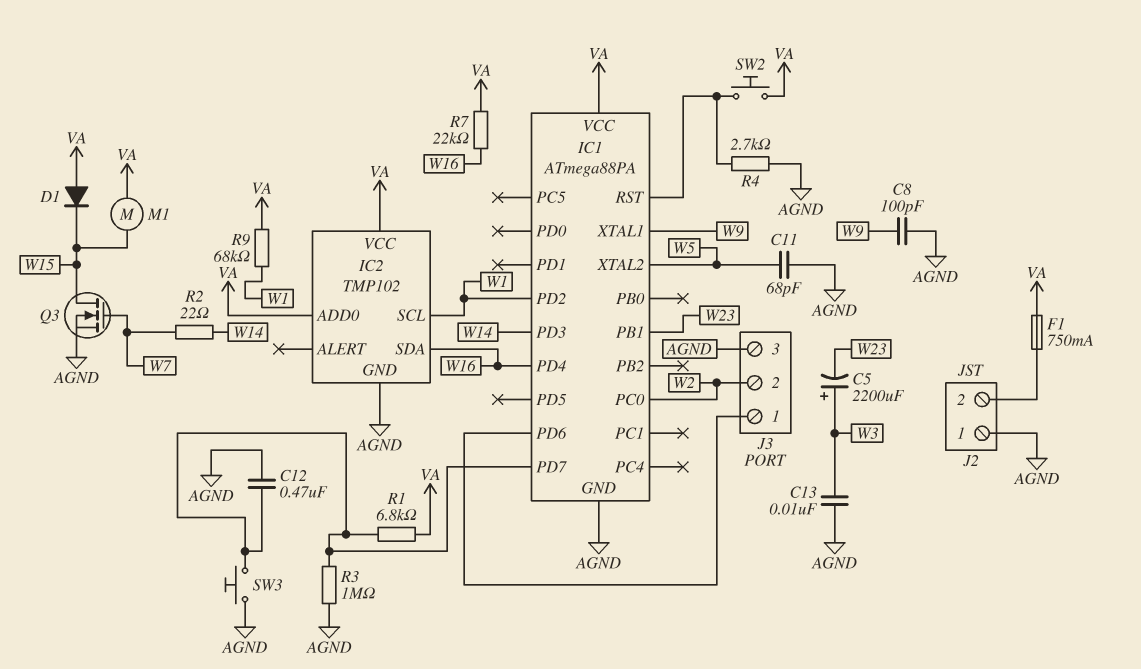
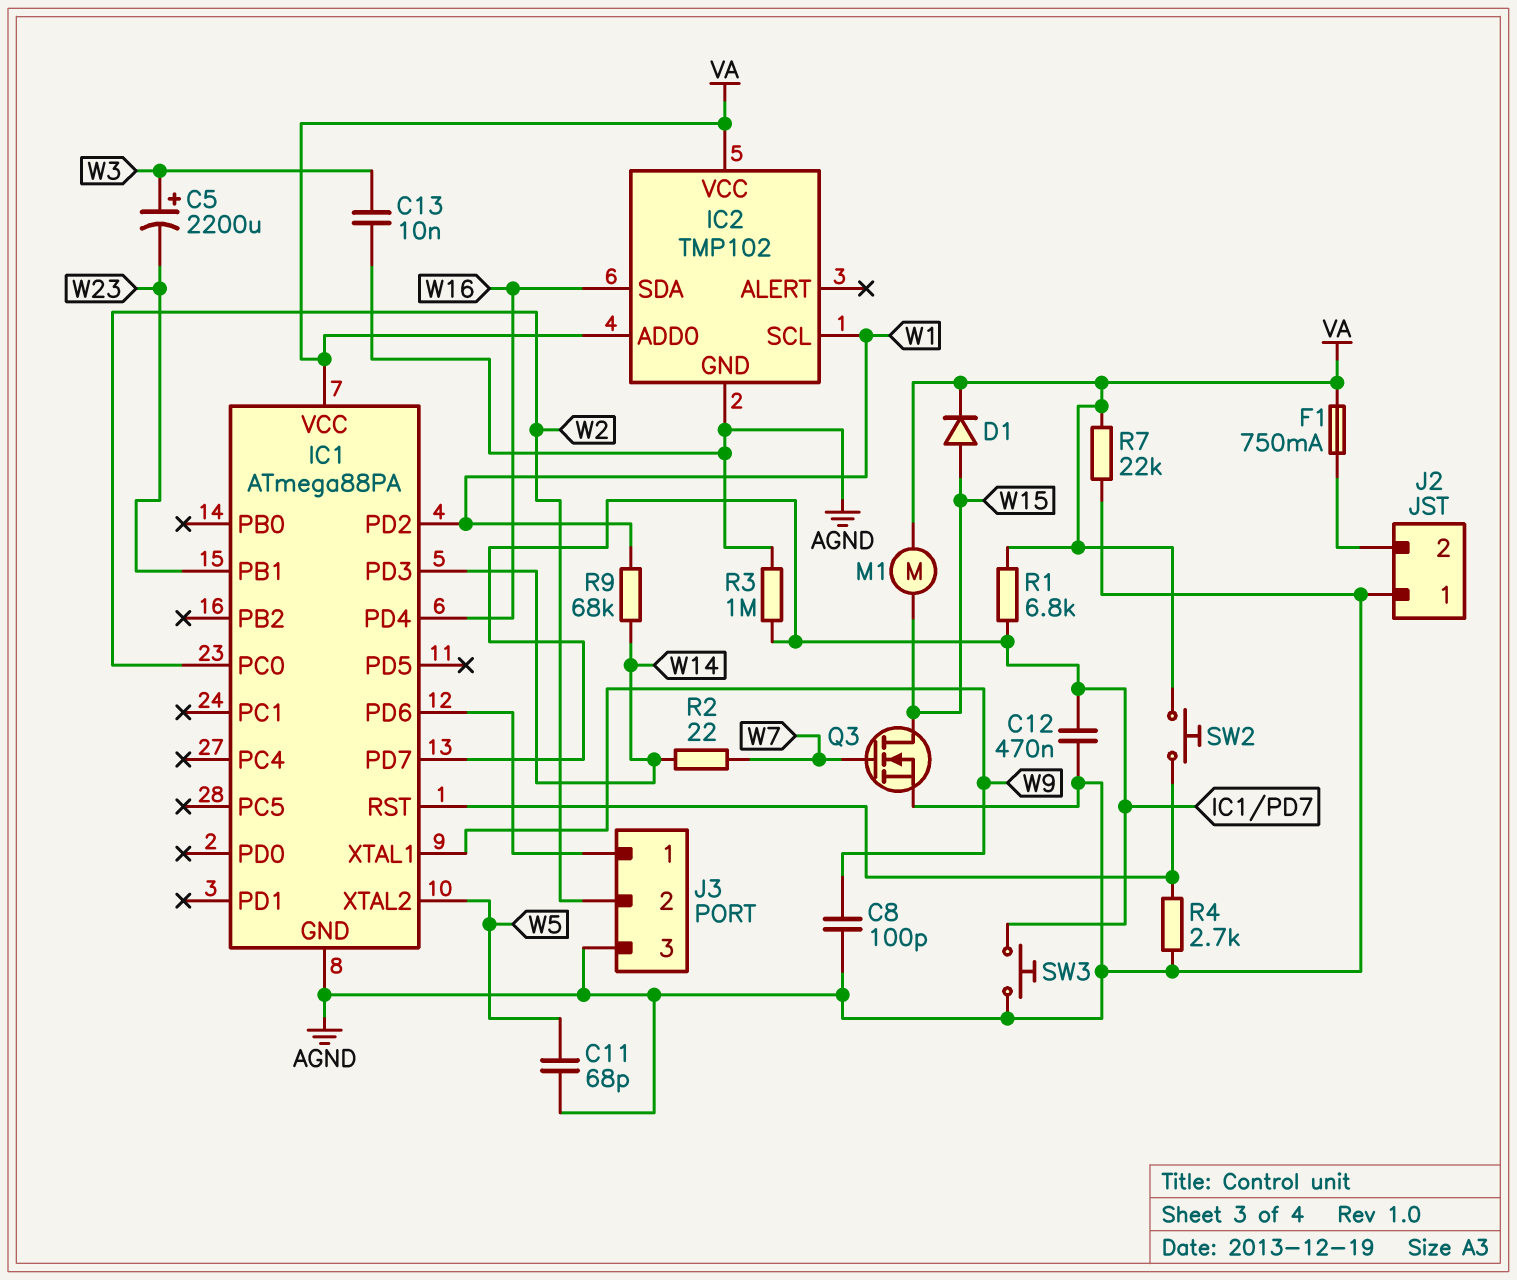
D1: diode (A VA, K W15) -> diode (A W15, K VA)
R7: 22k (VA, W16) -> 22k (AGND, VA)
R9: 68k (VA, W1) -> 68k (W1, W14)

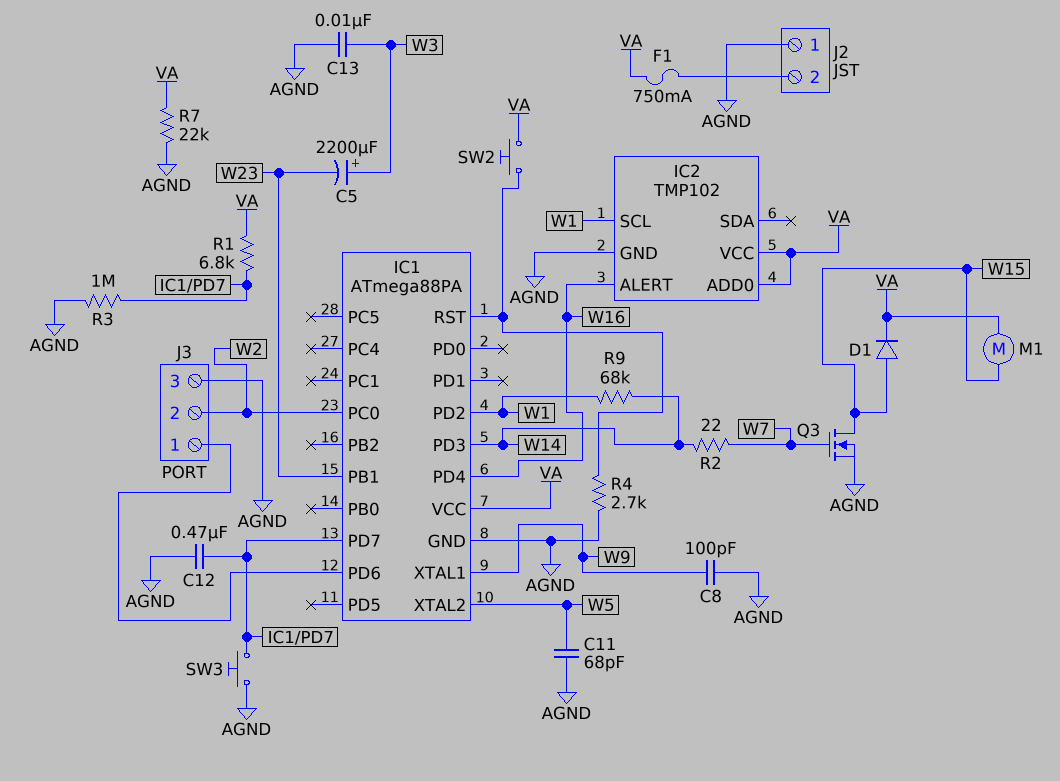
IC2 pin ALERT: none -> W16
IC2 pin SDA: W16 -> none

